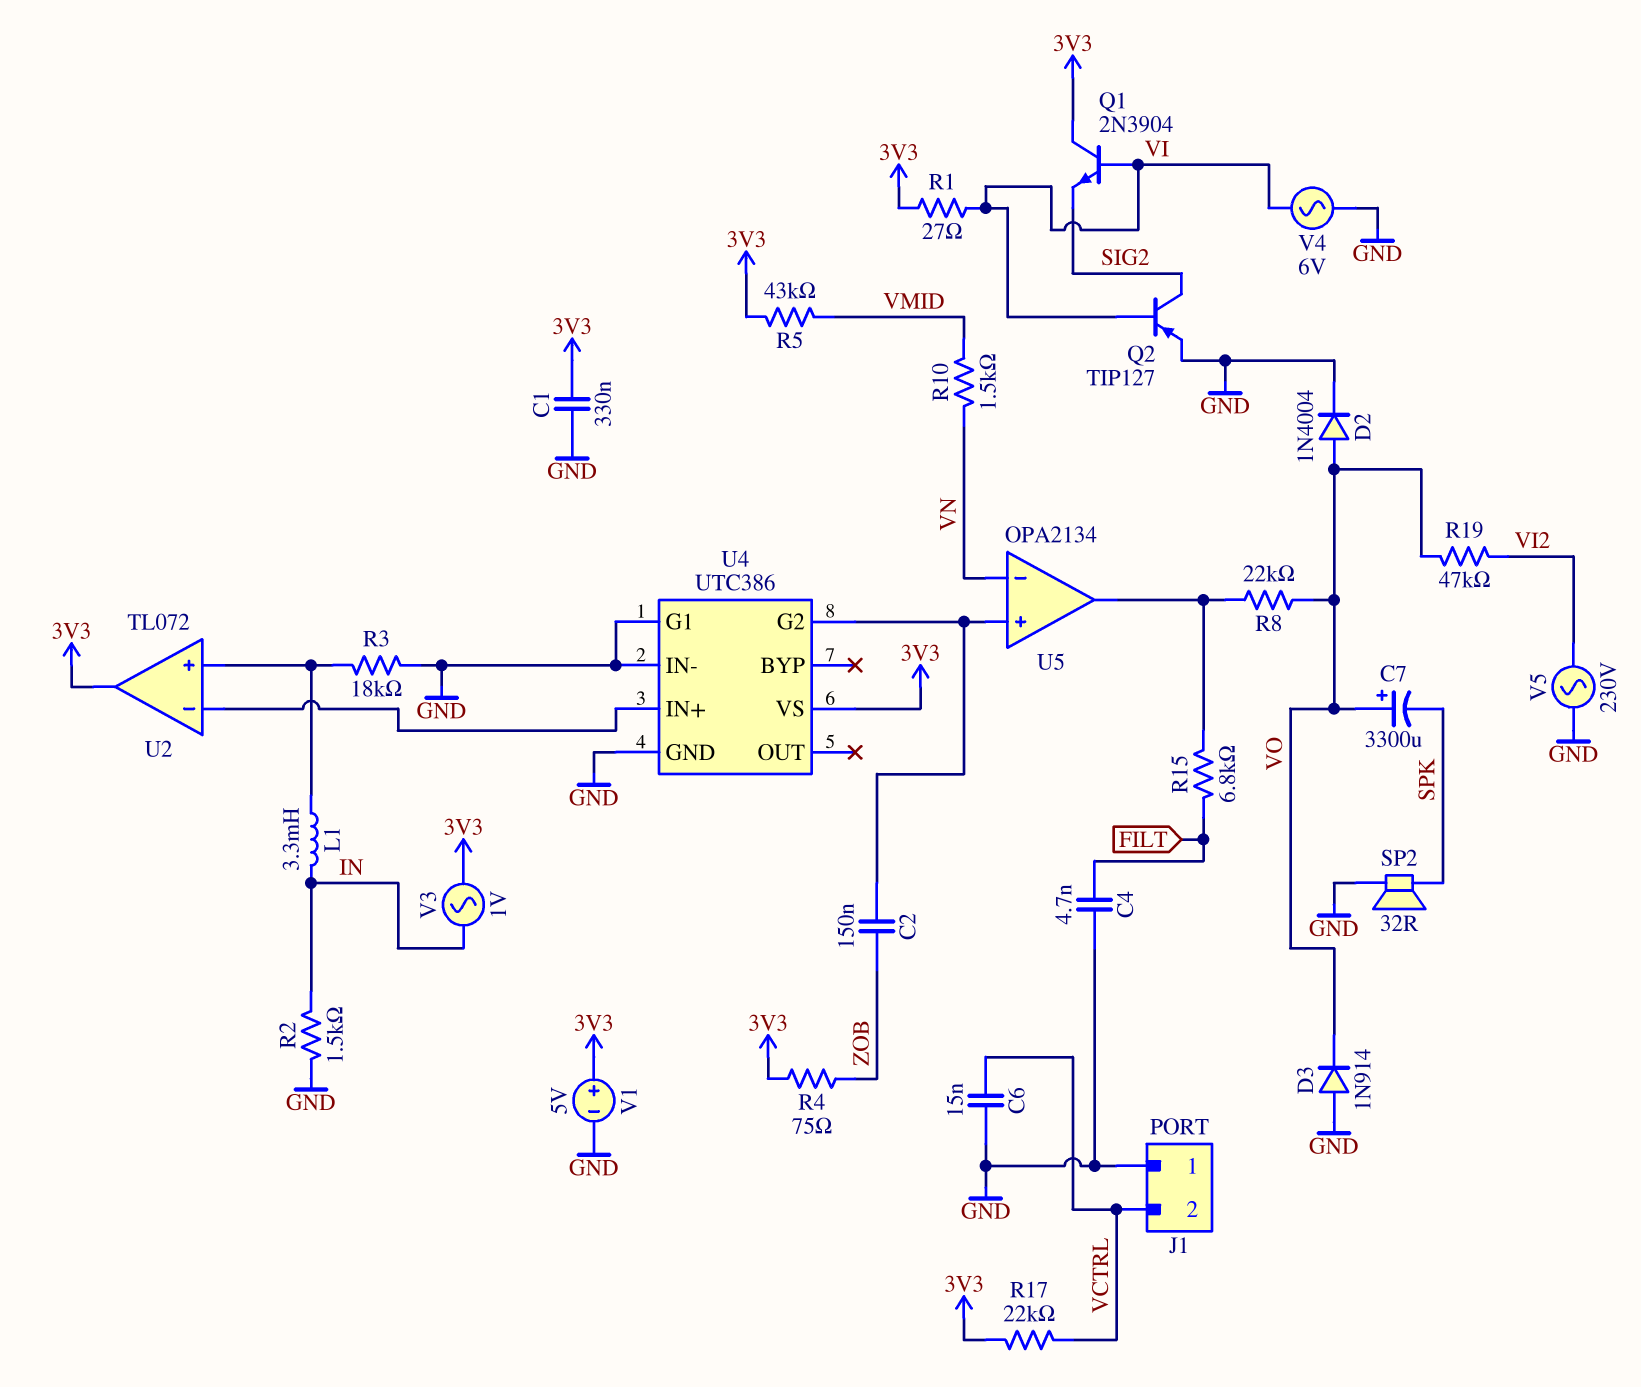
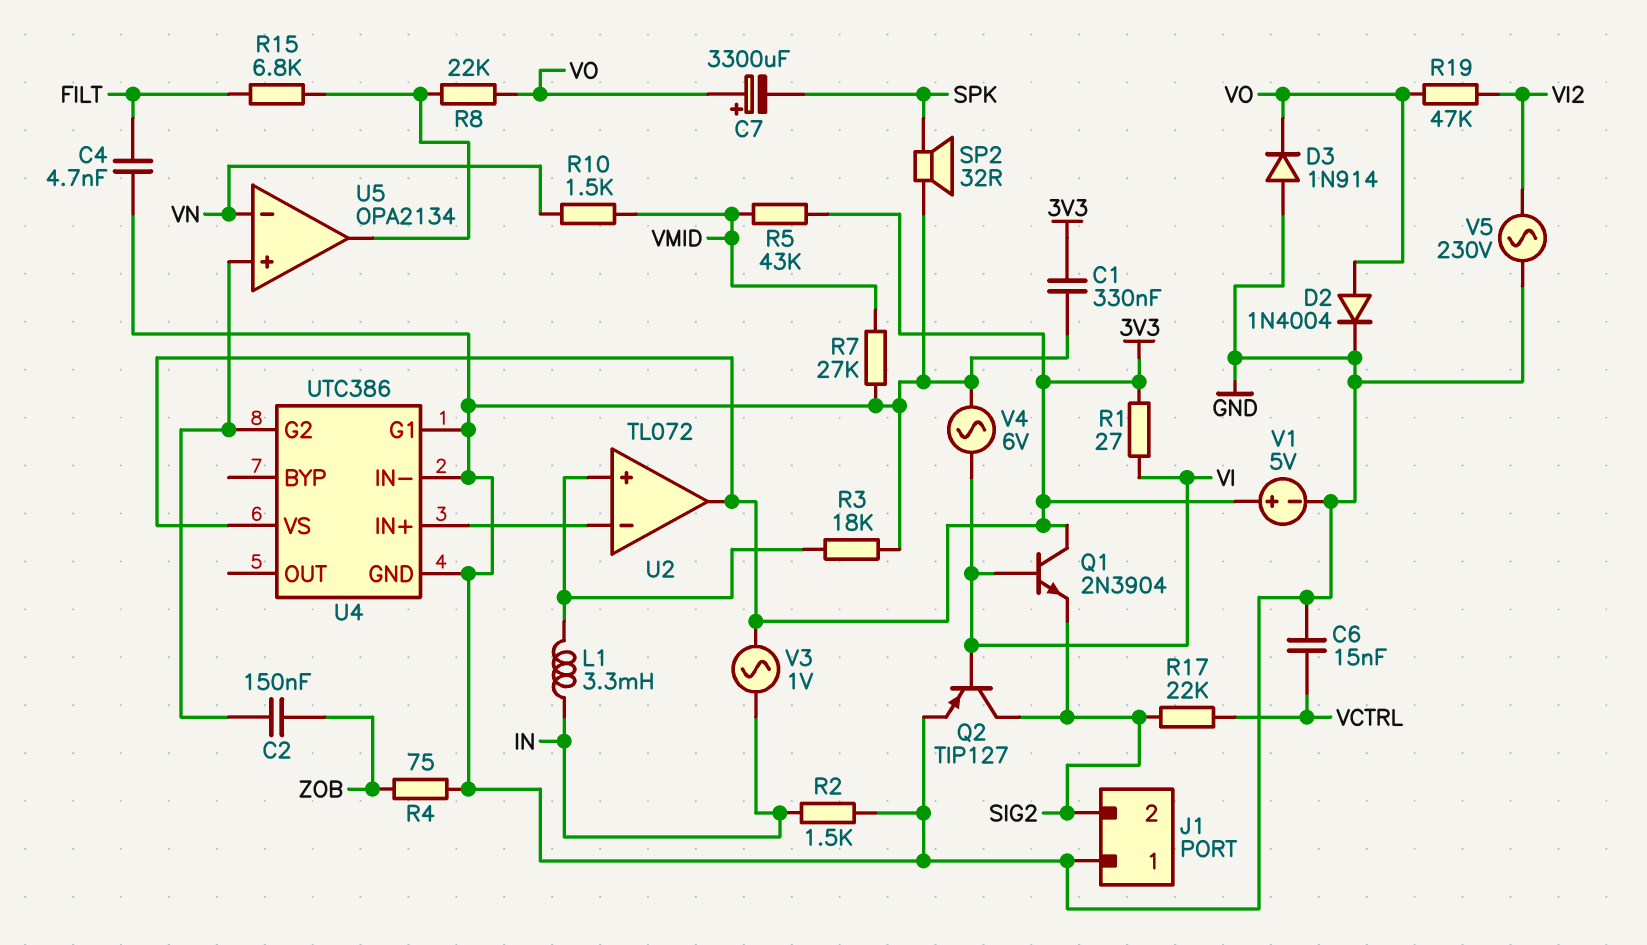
J1 pin 2: VCTRL -> SIG2
R4: 75 (3V3, ZOB) -> 75 (GND, ZOB)
R7: none -> 27k (GND, VMID)
R17: 22k (3V3, VCTRL) -> 22k (SIG2, VCTRL)

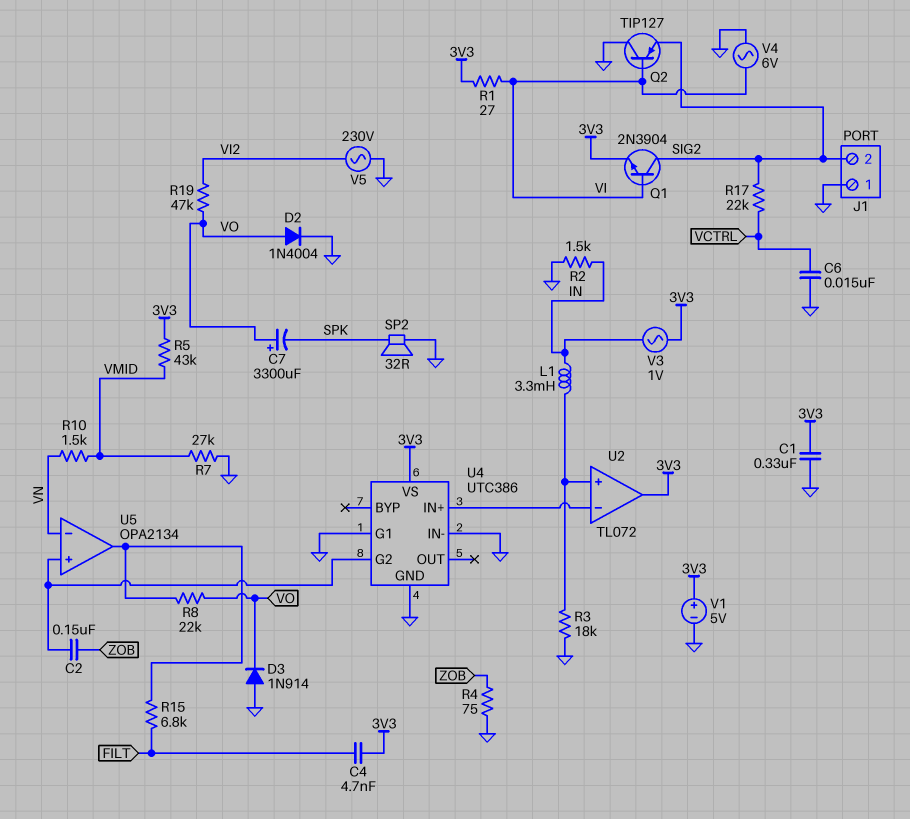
C4: 4.7nF (FILT, GND) -> 4.7nF (3V3, FILT)
Q1: NPN 2N3904 (B VI, C 3V3, E SIG2) -> NPN 2N3904 (B VI, C SIG2, E 3V3)
Q2: PNP TIP127 (B VI, C SIG2, E GND) -> PNP TIP127 (B VI, C GND, E SIG2)

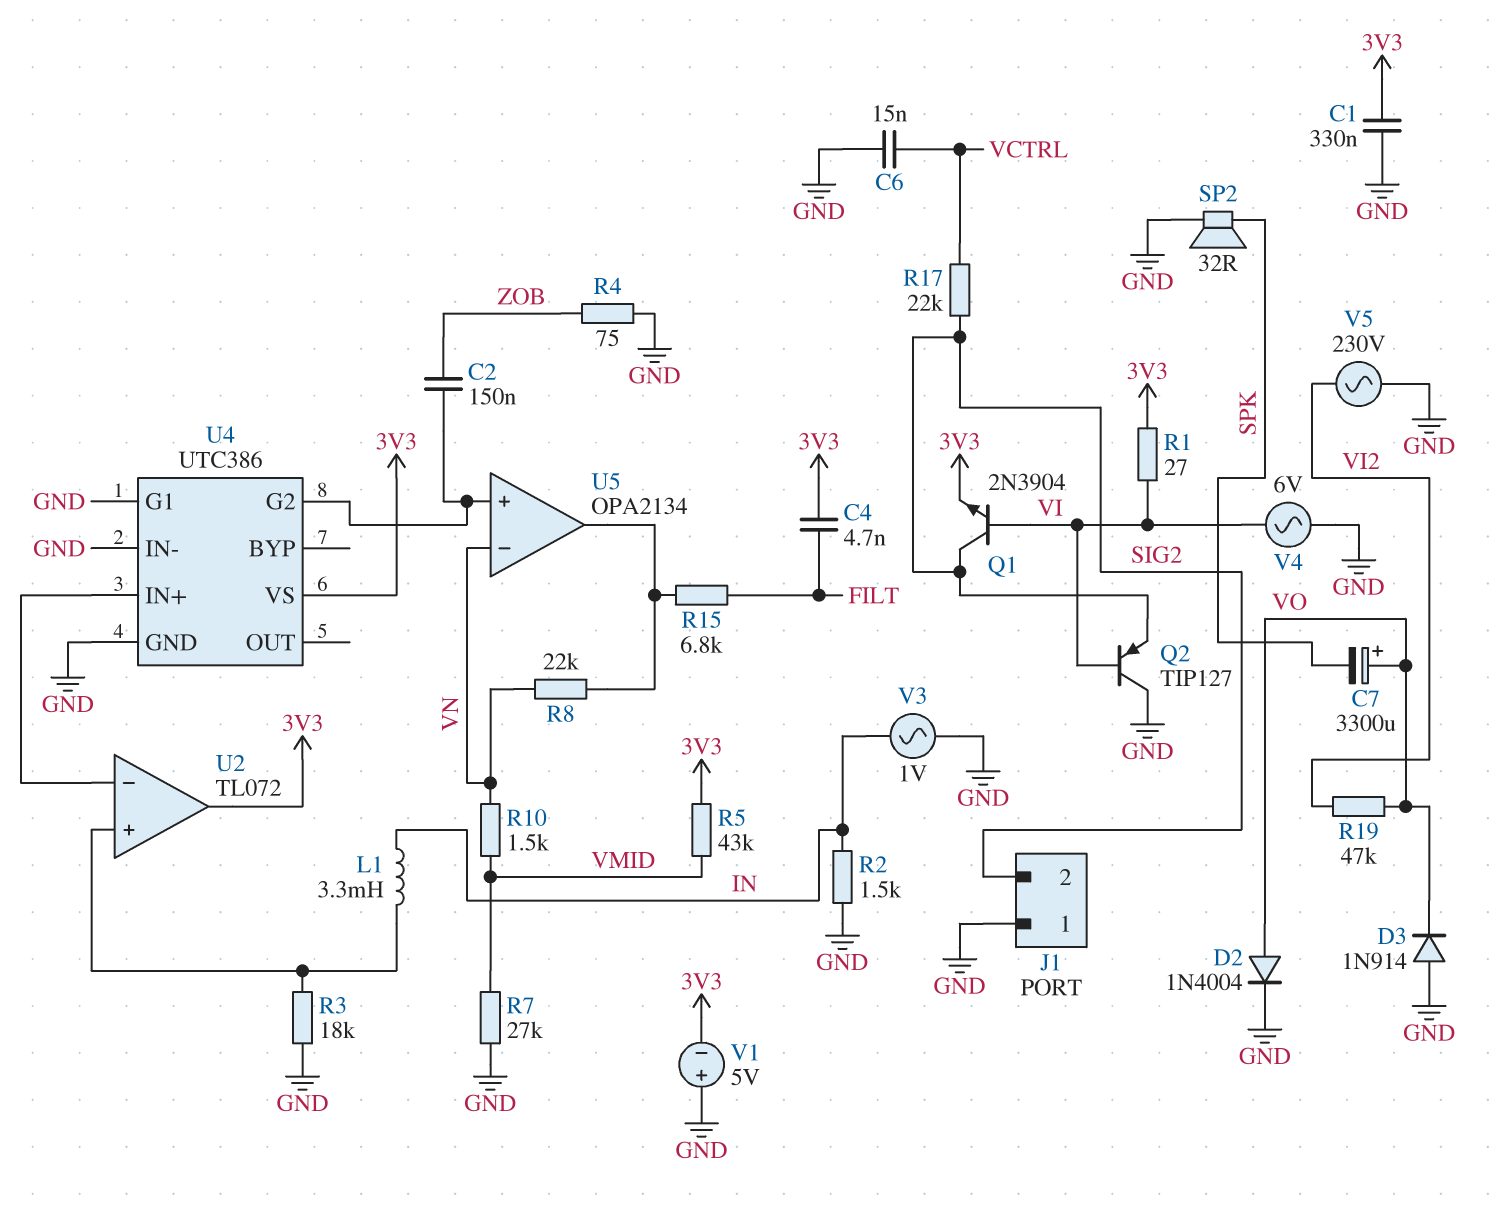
R8: 22k (U5/out, VO) -> 22k (U5/out, VN)
V1: 5V (plus 3V3, minus GND) -> 5V (plus GND, minus 3V3)
V3: AC 1V (3V3, IN) -> AC 1V (GND, IN)

